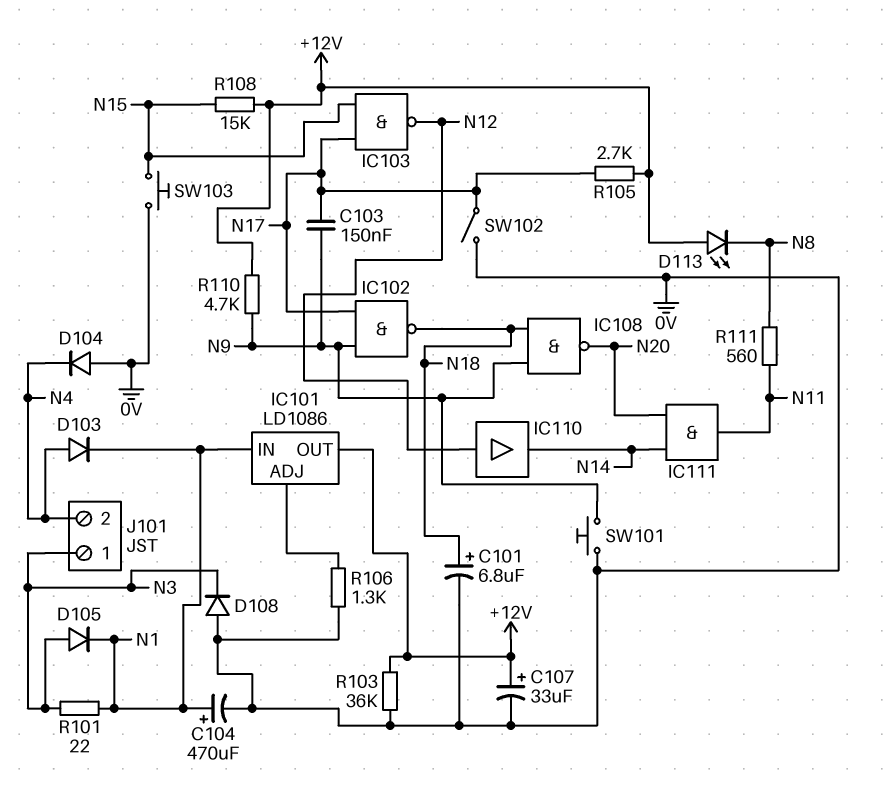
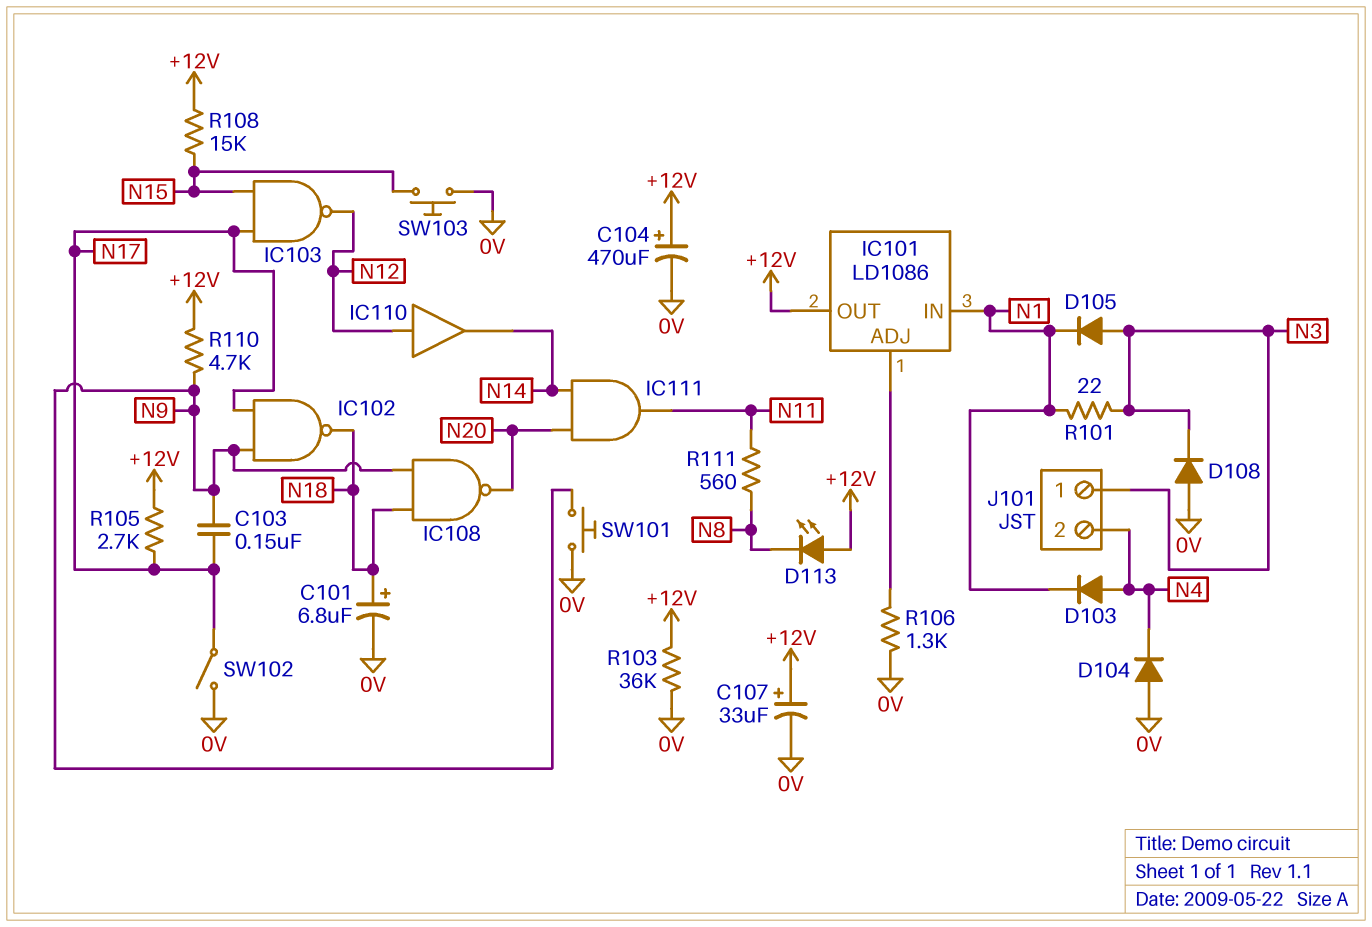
C104: 470uF (plus N1, minus 0V) -> 470uF (plus +12V, minus 0V)

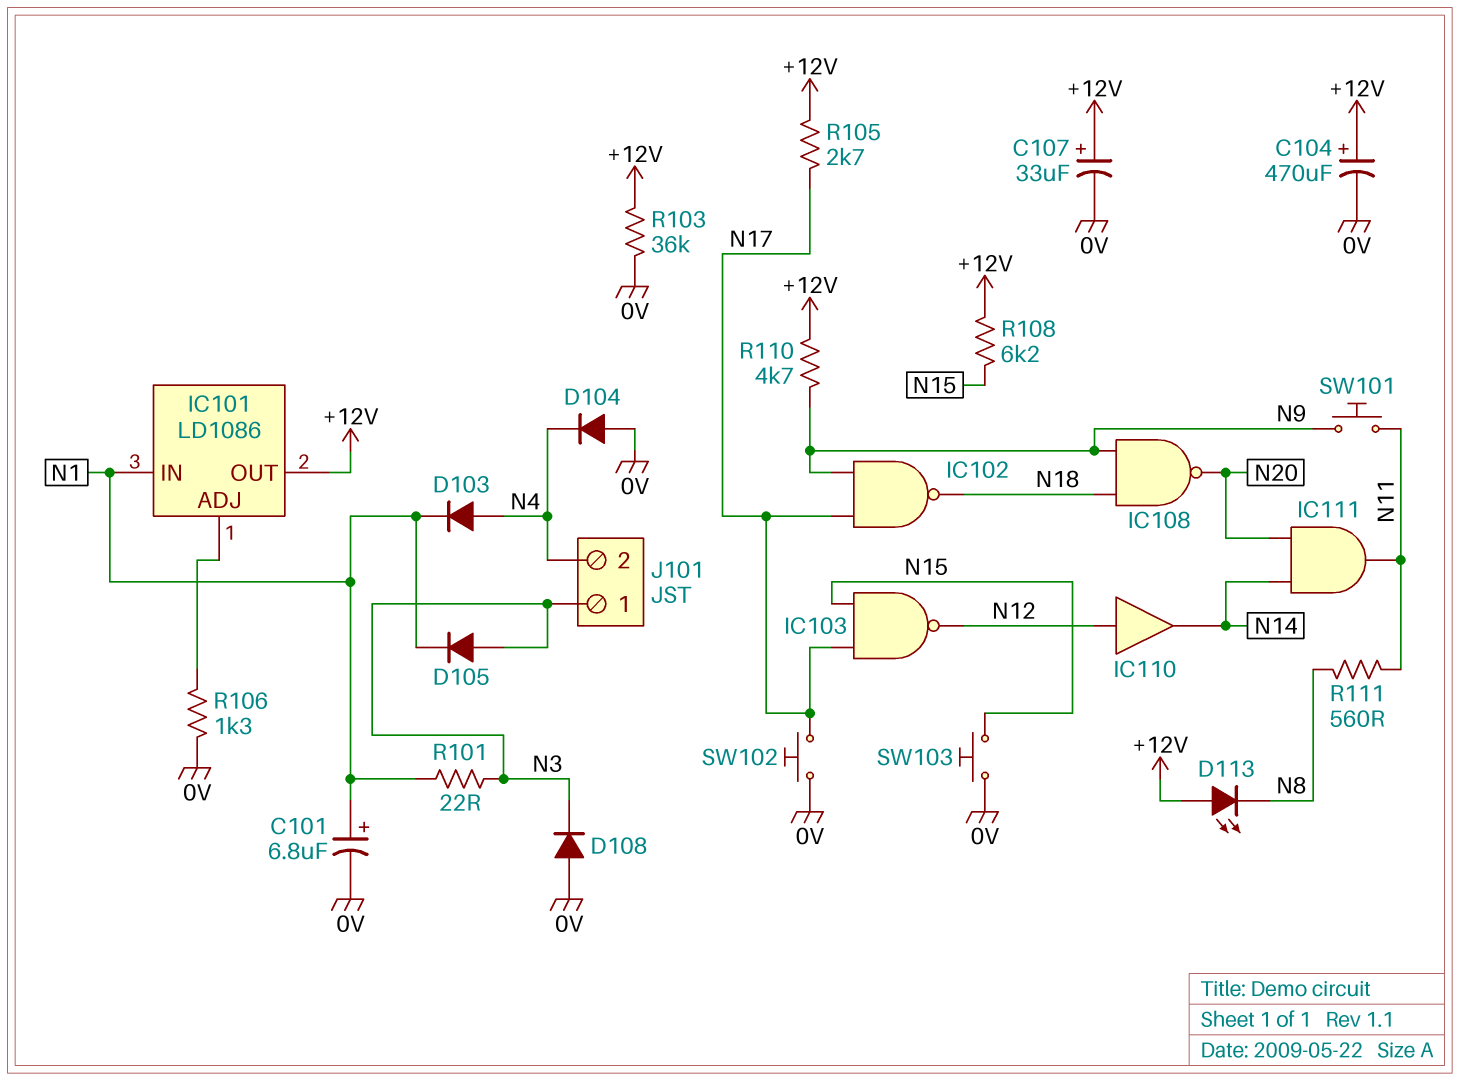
C101: 6.8uF (plus N18, minus 0V) -> 6.8uF (plus N1, minus 0V)
C103: 150nF (N9, N17) -> none
R108: 15k (+12V, N15) -> 6.2k (+12V, N15)
SW101: button (0V, N9) -> button (N9, N11)
SW102: switch (0V, N17) -> button (0V, N17)

